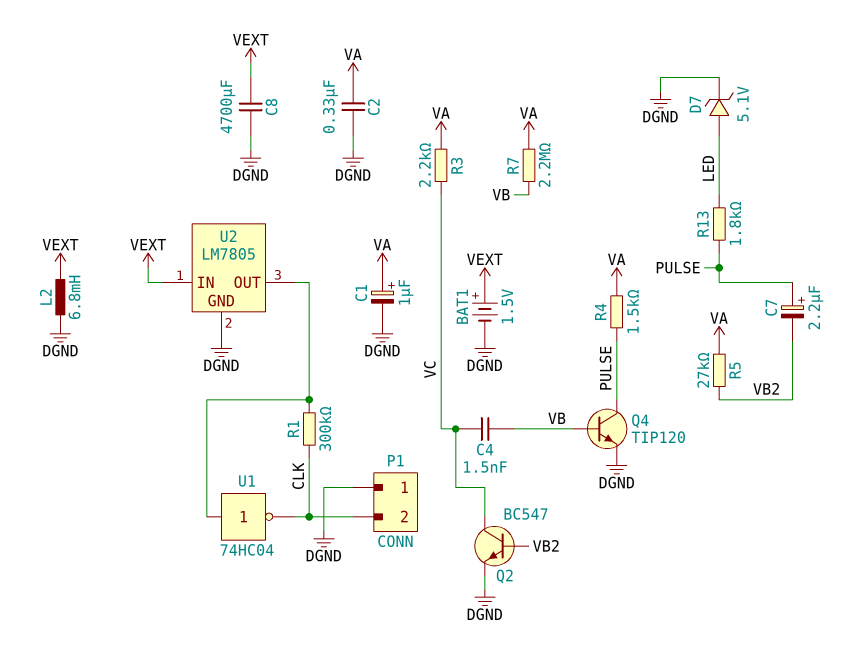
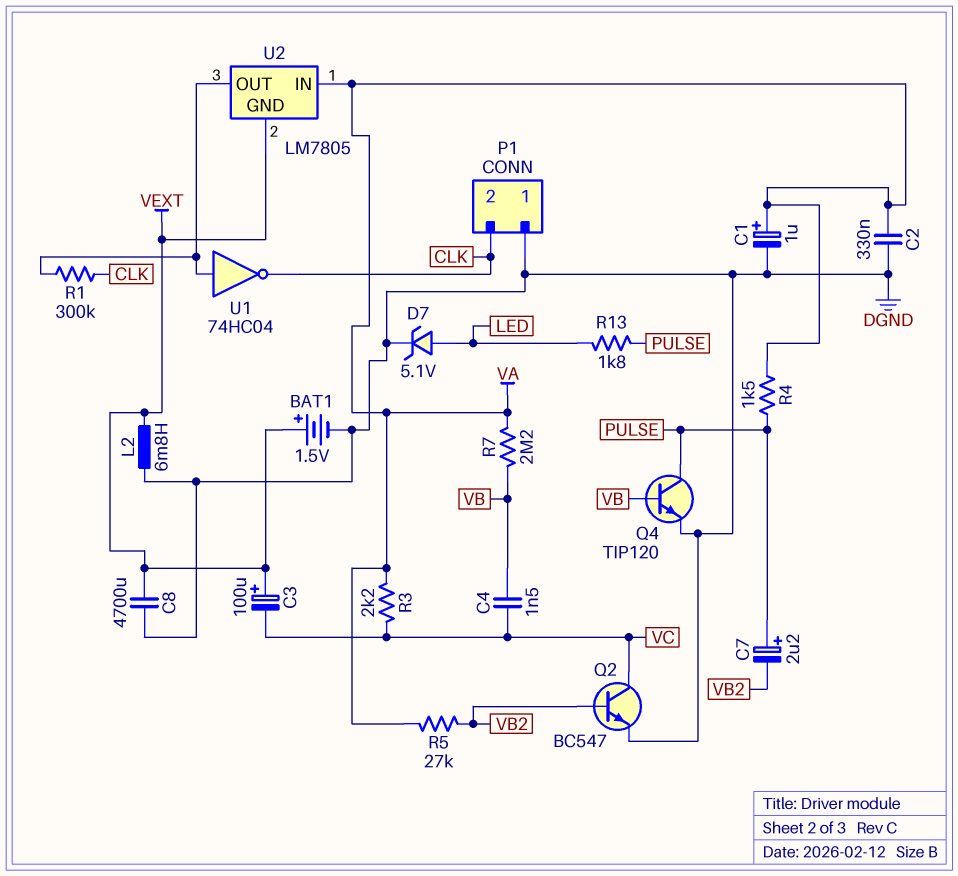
C3: none -> 100uF (plus VEXT, minus VC)
U2 pin GND: DGND -> VEXT
U2 pin IN: VEXT -> VA

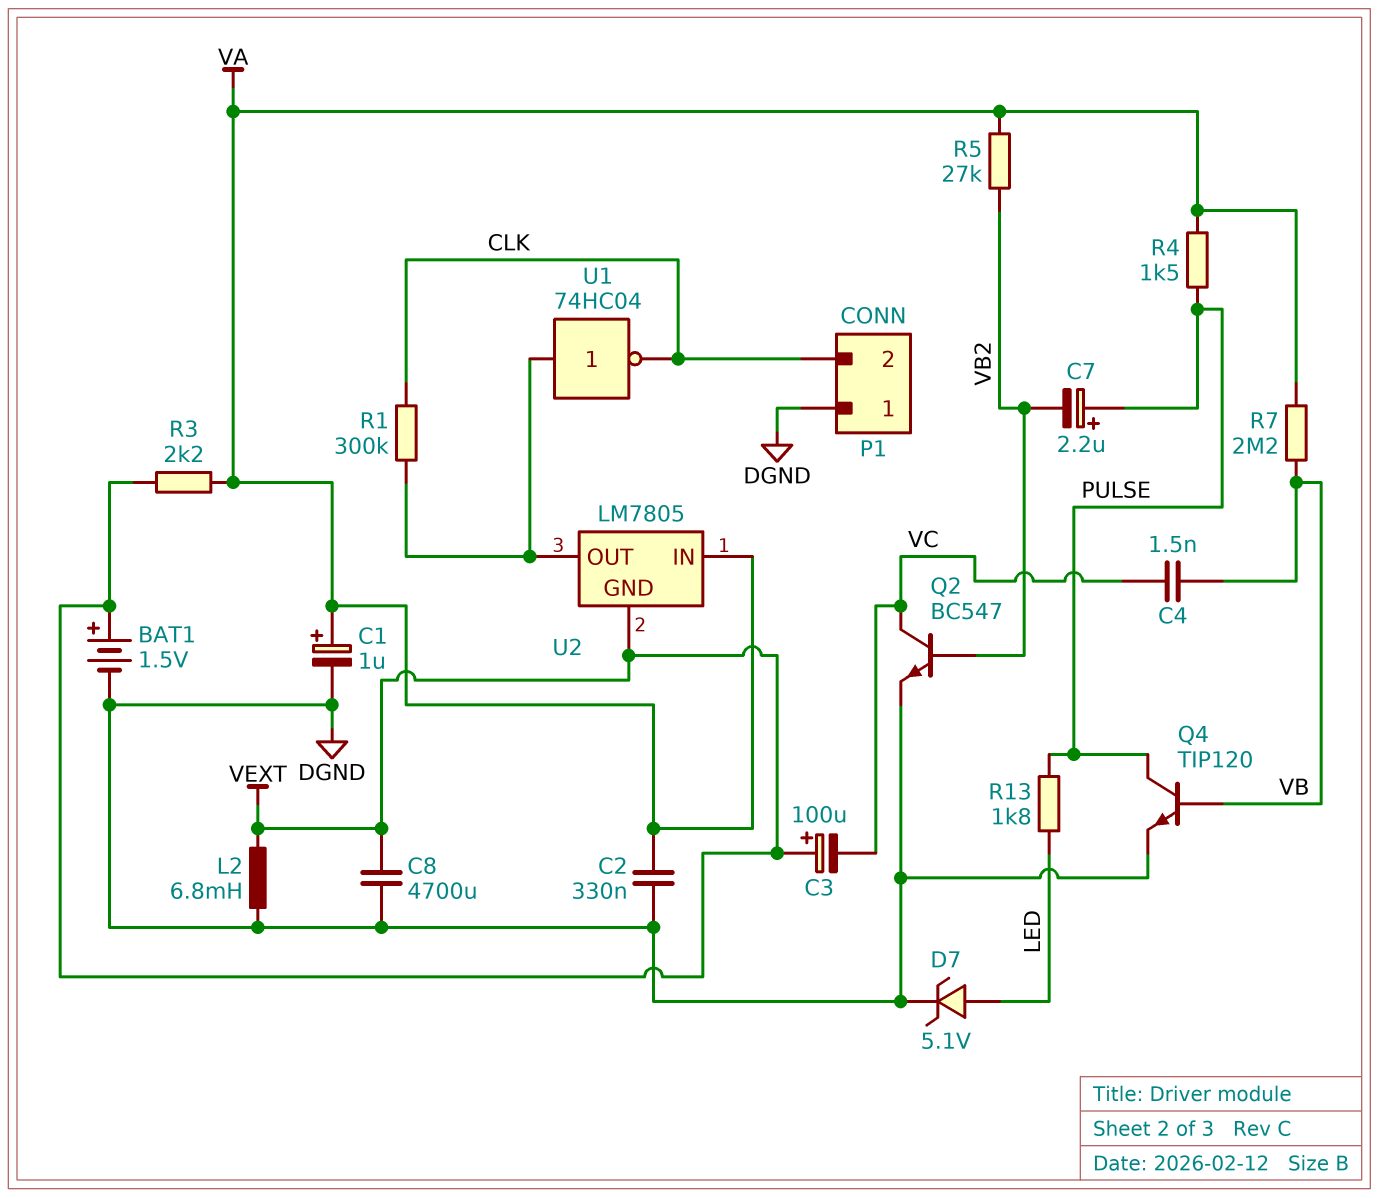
R3: 2.2k (VA, VC) -> 2.2k (VA, VEXT)

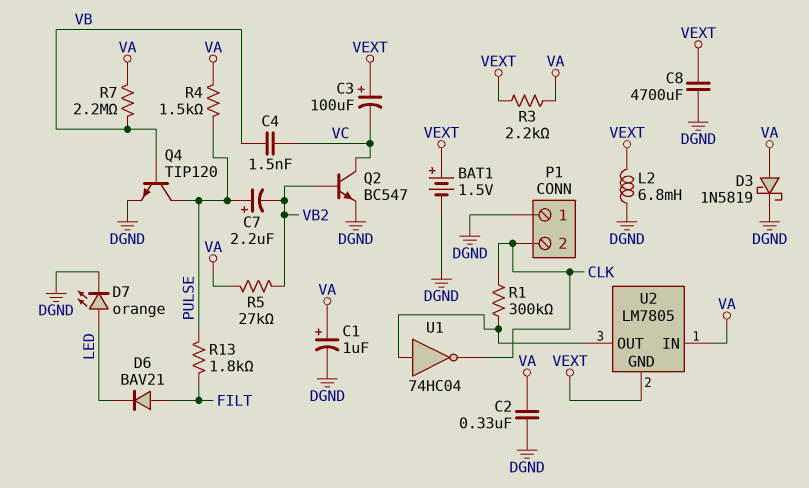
D3: none -> schottky 1N5819 (A VA, K DGND)
D6: none -> diode BAV21 (A FILT, K LED)
D7: zener 5.1V (A LED, K DGND) -> LED orange (A LED, K DGND)
R13: 1.8k (LED, PULSE) -> 1.8k (FILT, PULSE)

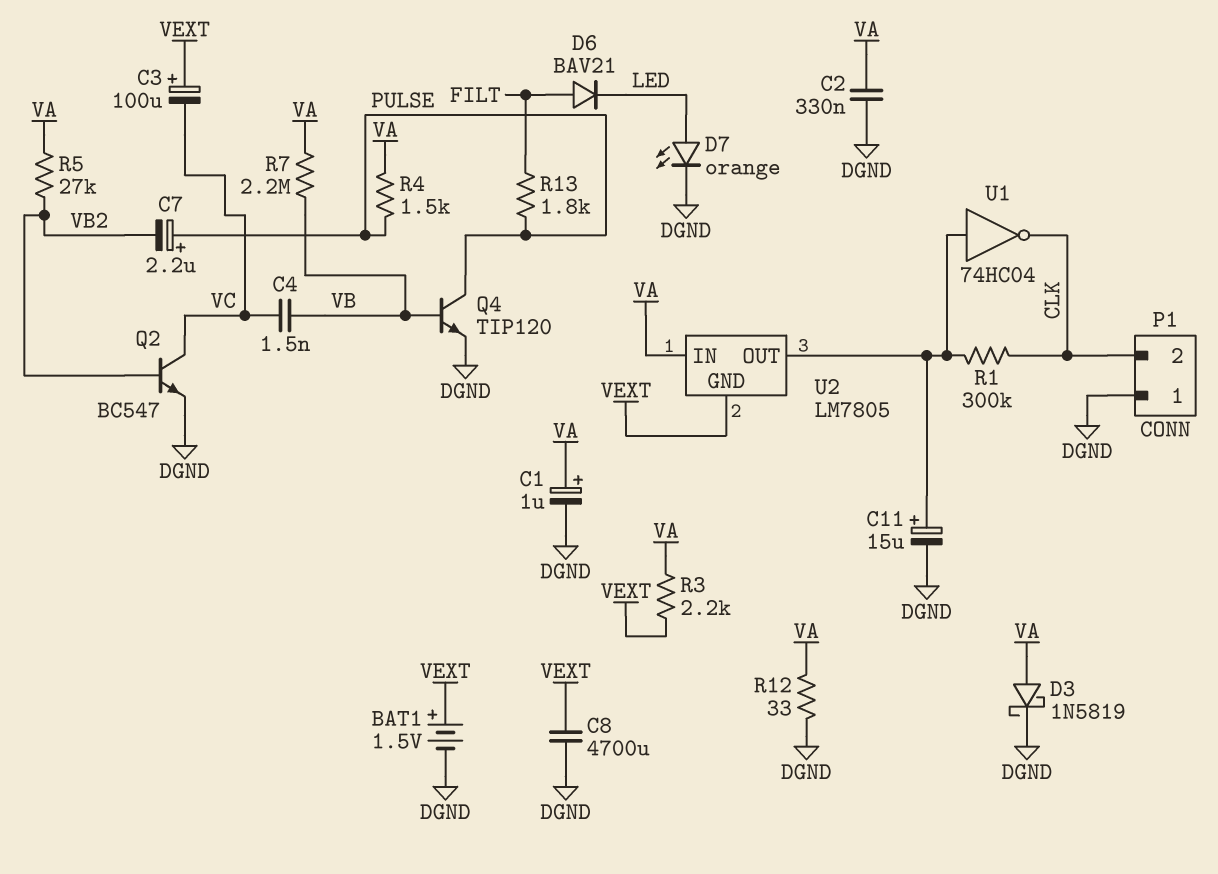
C11: none -> 15uF (plus U2/OUT, minus DGND)
L2: 6.8mH (DGND, VEXT) -> none
R12: none -> 33 (DGND, VA)

